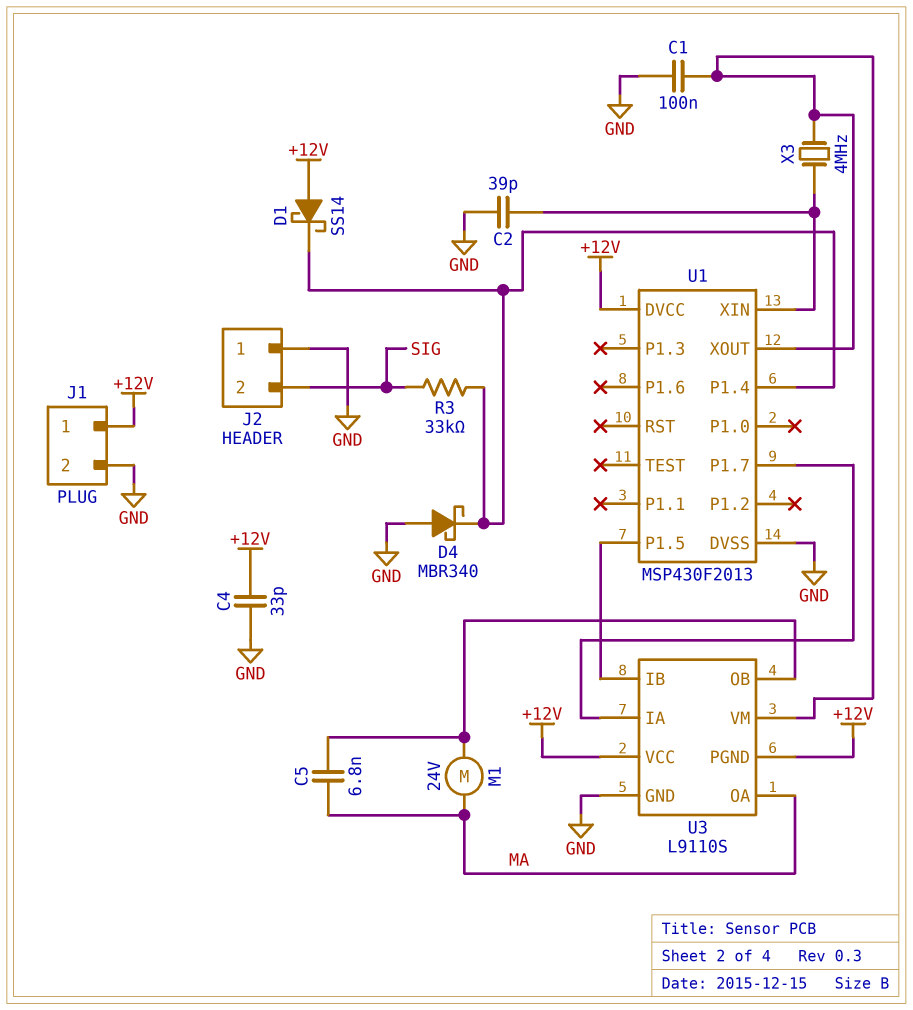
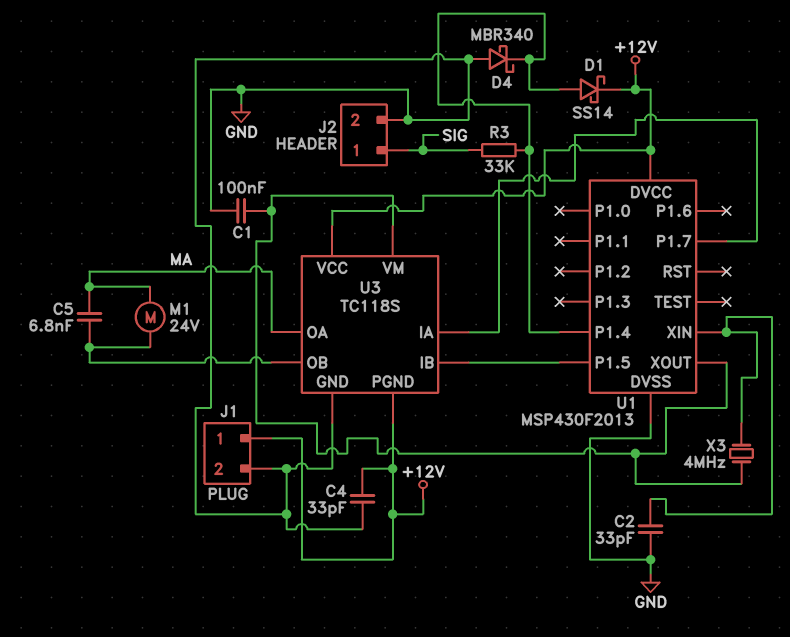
C2: 39pF (GND, U1/XIN) -> 33pF (GND, U1/XIN)
D1: schottky SS14 (A +12V, K U1/P1.4) -> schottky SS14 (A U1/P1.4, K +12V)
J2 pin 1: GND -> SIG
J2 pin 2: SIG -> GND
U3: L9110S -> TC118S

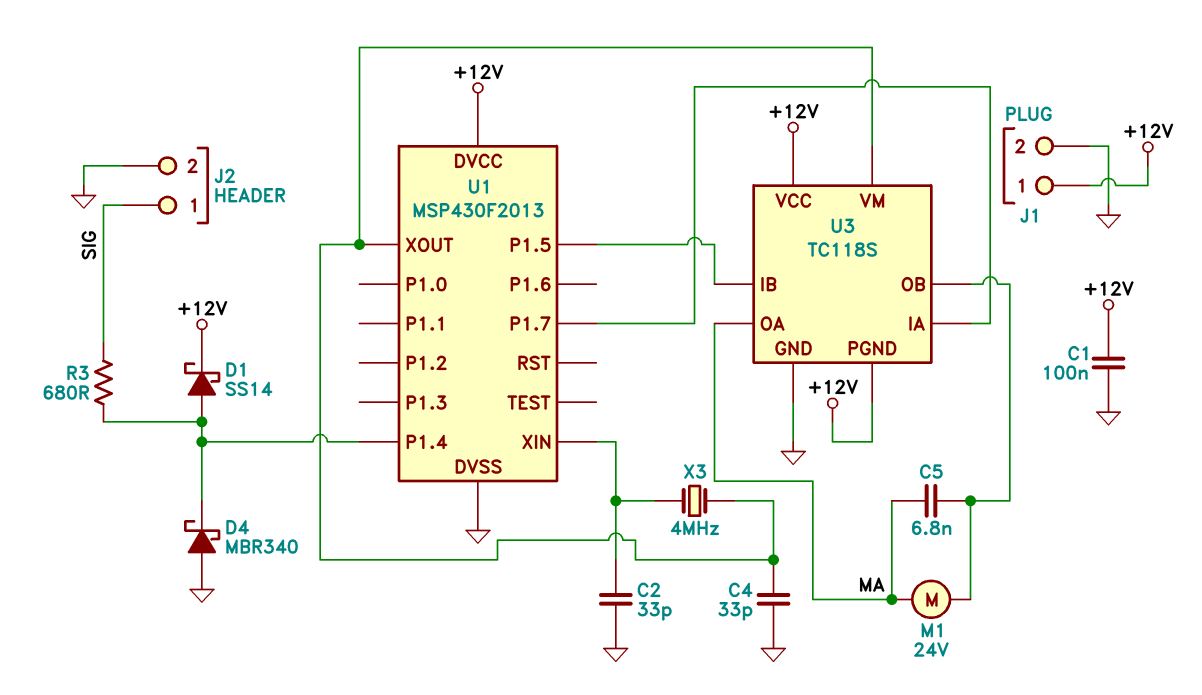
C1: 100nF (GND, U1/XOUT) -> 100nF (+12V, GND)
C4: 33pF (+12V, GND) -> 33pF (GND, U1/XOUT)
R3: 33k (SIG, U1/P1.4) -> 680 (SIG, U1/P1.4)

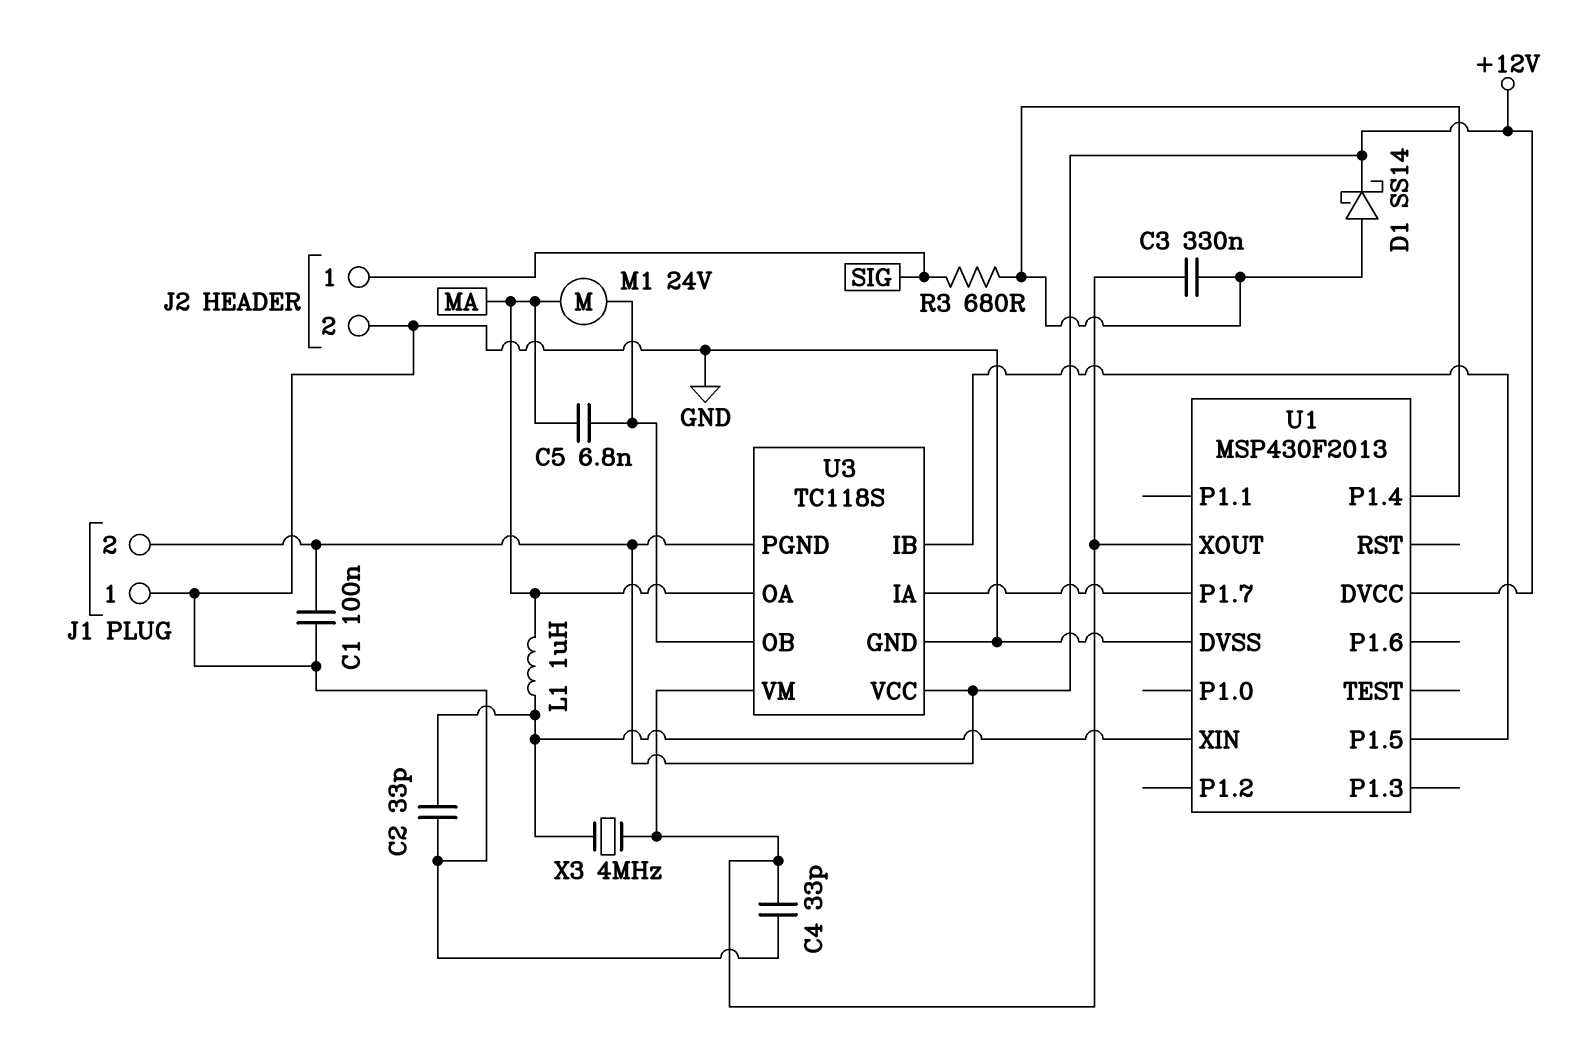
C3: none -> 330nF (U1/P1.4, U1/XOUT)
D4: schottky MBR340 (A GND, K U1/P1.4) -> none
J1 pin 1: +12V -> GND
J1 pin 2: GND -> +12V
L1: none -> 1uH (MA, U1/XIN)

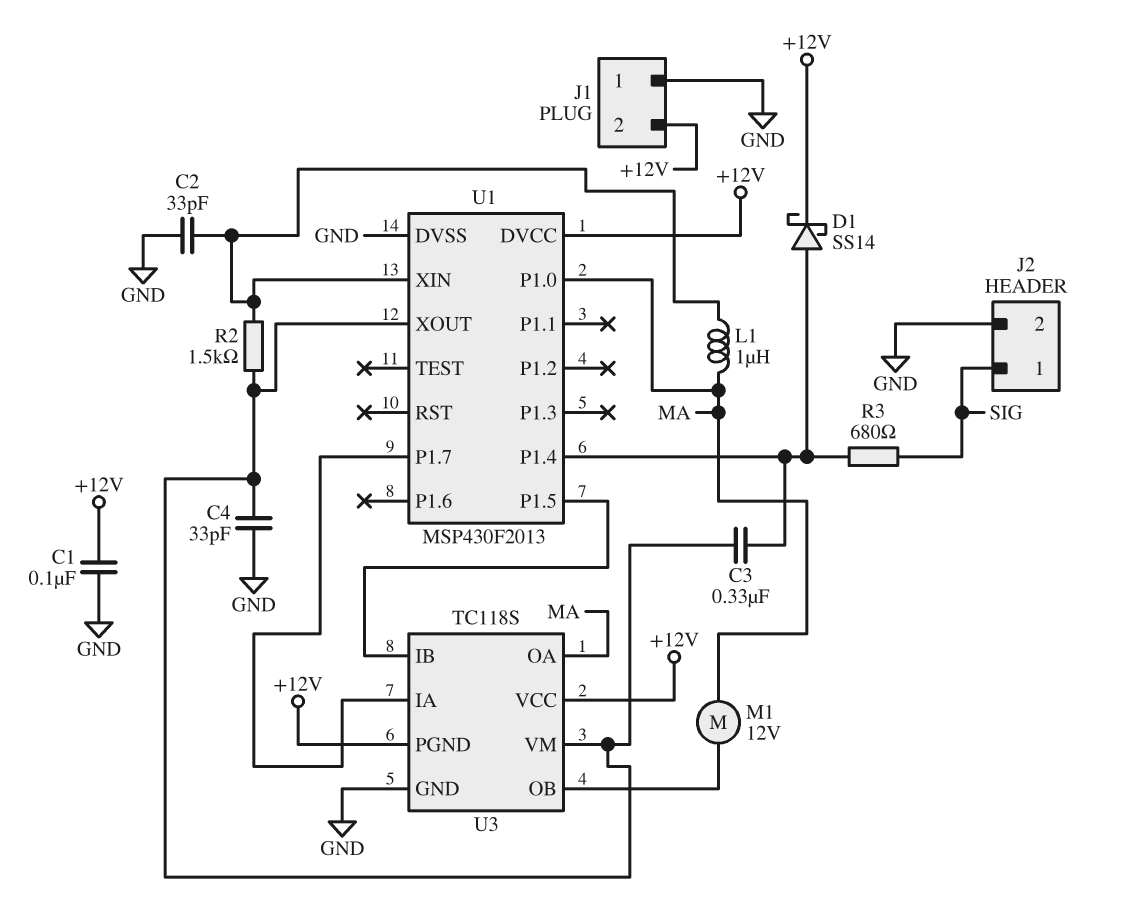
C5: 6.8nF (MA, U3/OB) -> none
M1: motor 24V (MA, U3/OB) -> motor 12V (MA, U3/OB)
R2: none -> 1.5k (U1/XIN, U1/XOUT)
U1 pin P1.0: none -> MA
X3: 4MHz (U1/XIN, U1/XOUT) -> none

